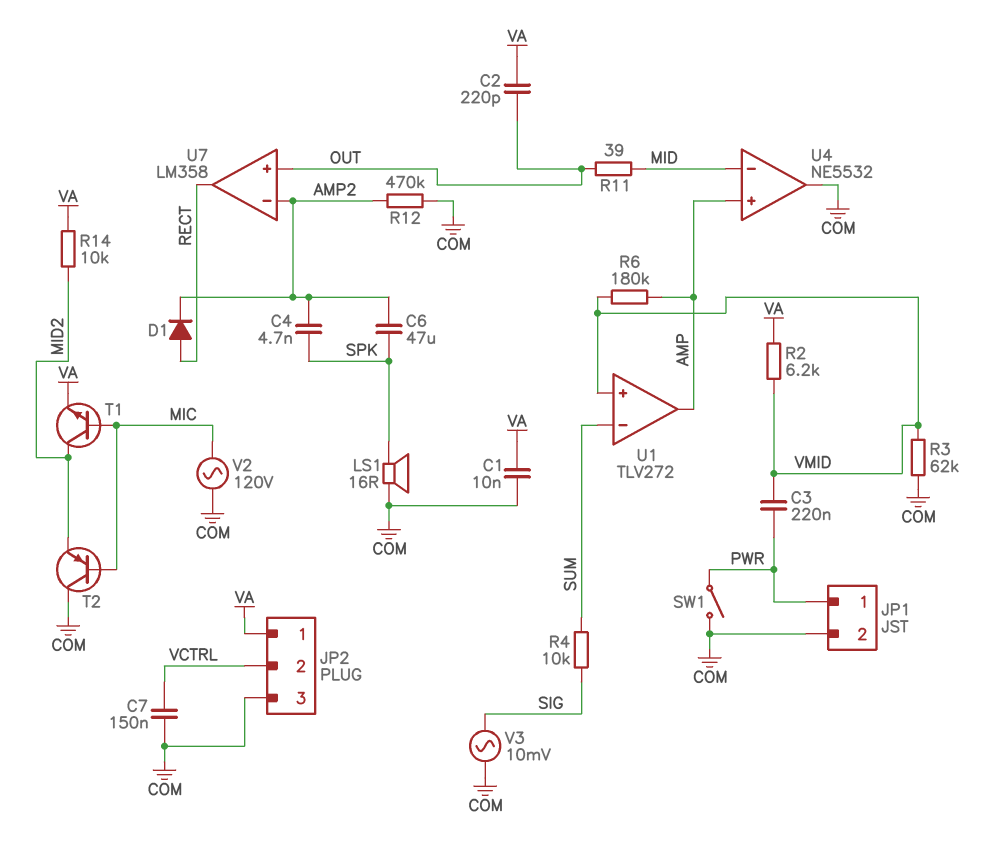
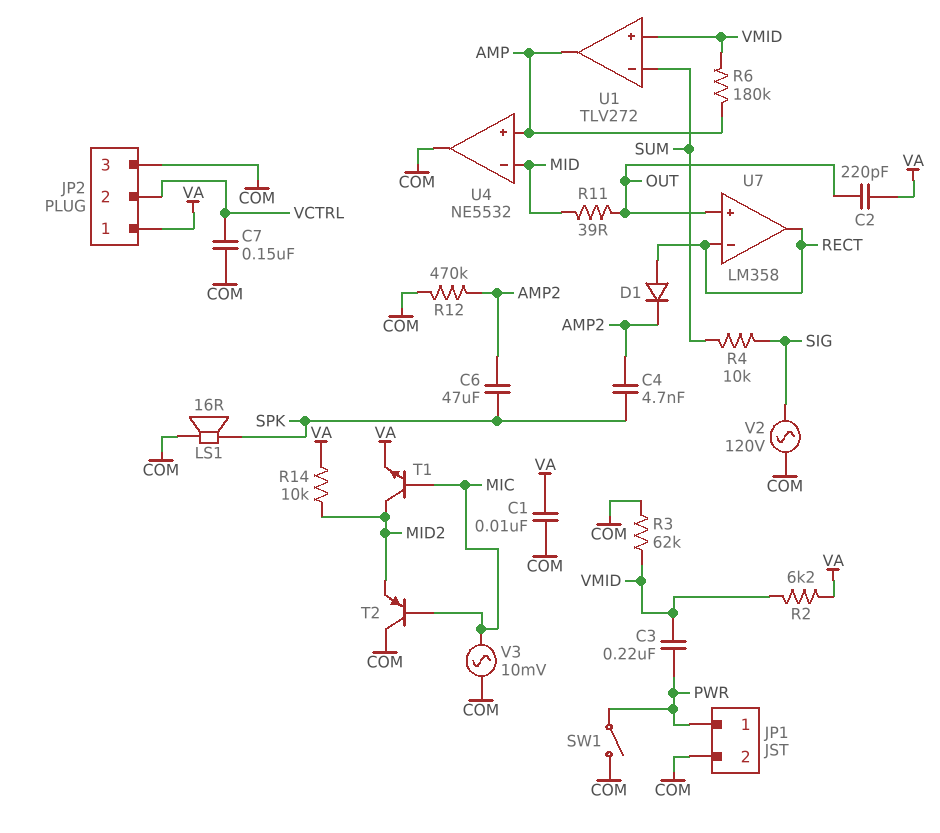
U7 pin in-: AMP2 -> RECT
V2: AC 120V (COM, MIC) -> AC 120V (COM, SIG)
V3: AC 10mV (COM, SIG) -> AC 10mV (COM, MIC)

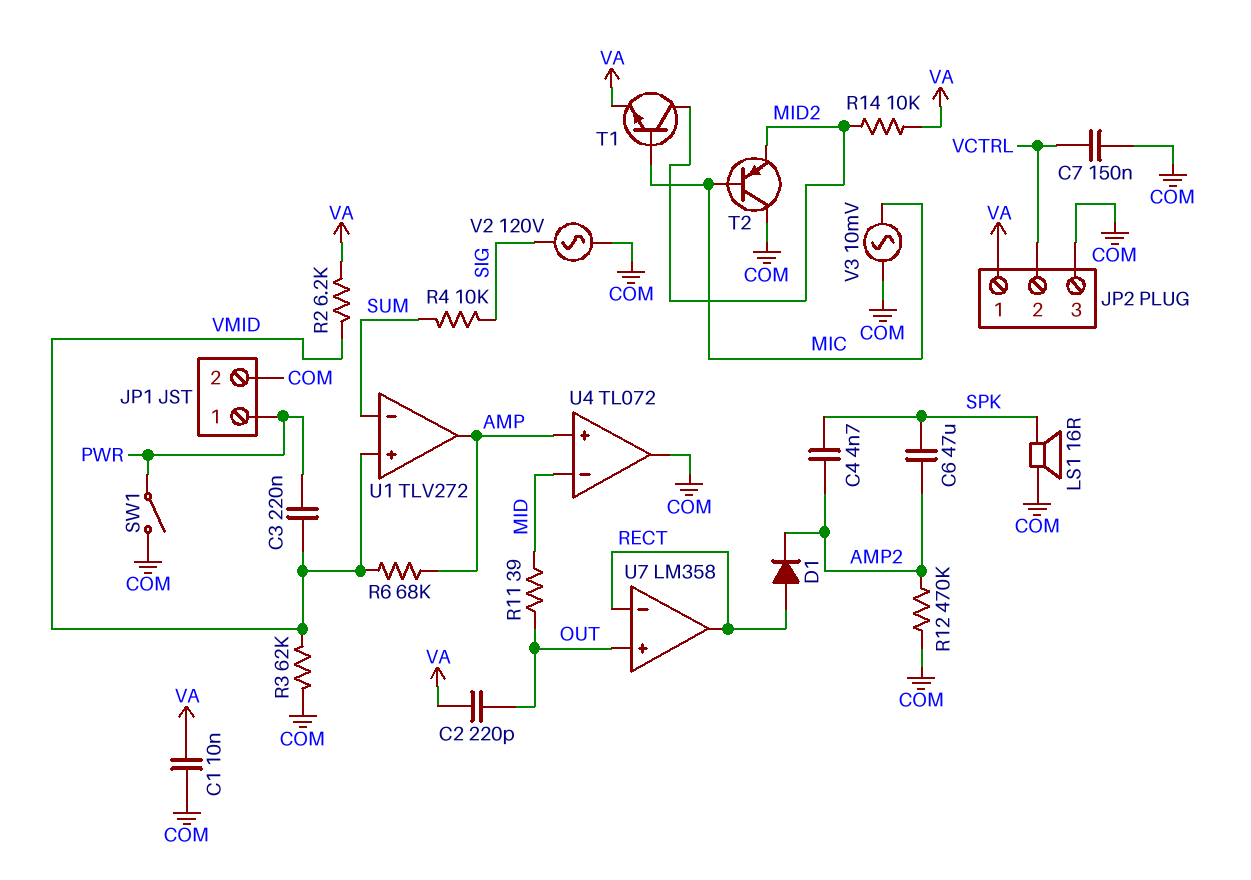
R6: 180k (AMP, VMID) -> 68k (AMP, VMID)
U4: NE5532 -> TL072

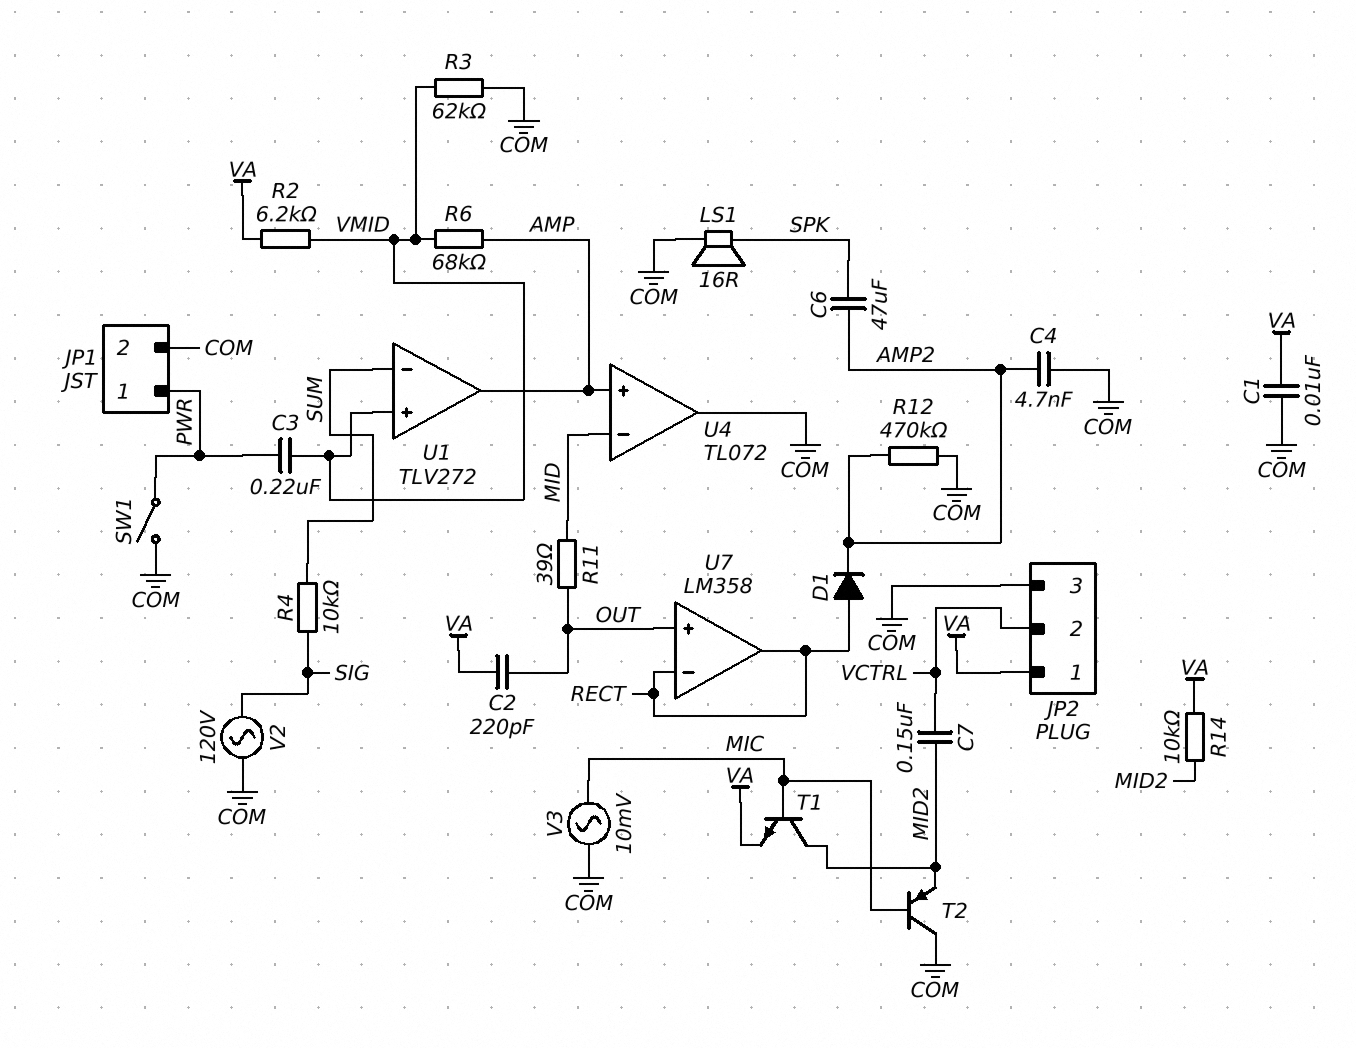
C4: 4.7nF (AMP2, SPK) -> 4.7nF (AMP2, COM)
C7: 150nF (COM, VCTRL) -> 150nF (MID2, VCTRL)

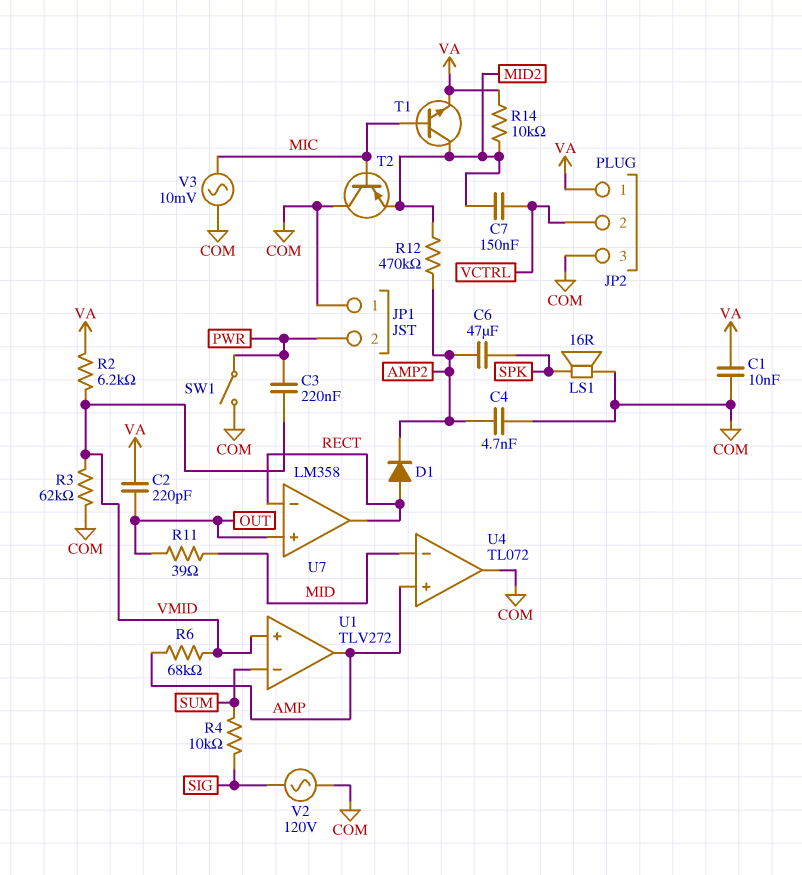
JP1 pin 1: PWR -> COM
JP1 pin 2: COM -> PWR
R12: 470k (AMP2, COM) -> 470k (AMP2, MID2)

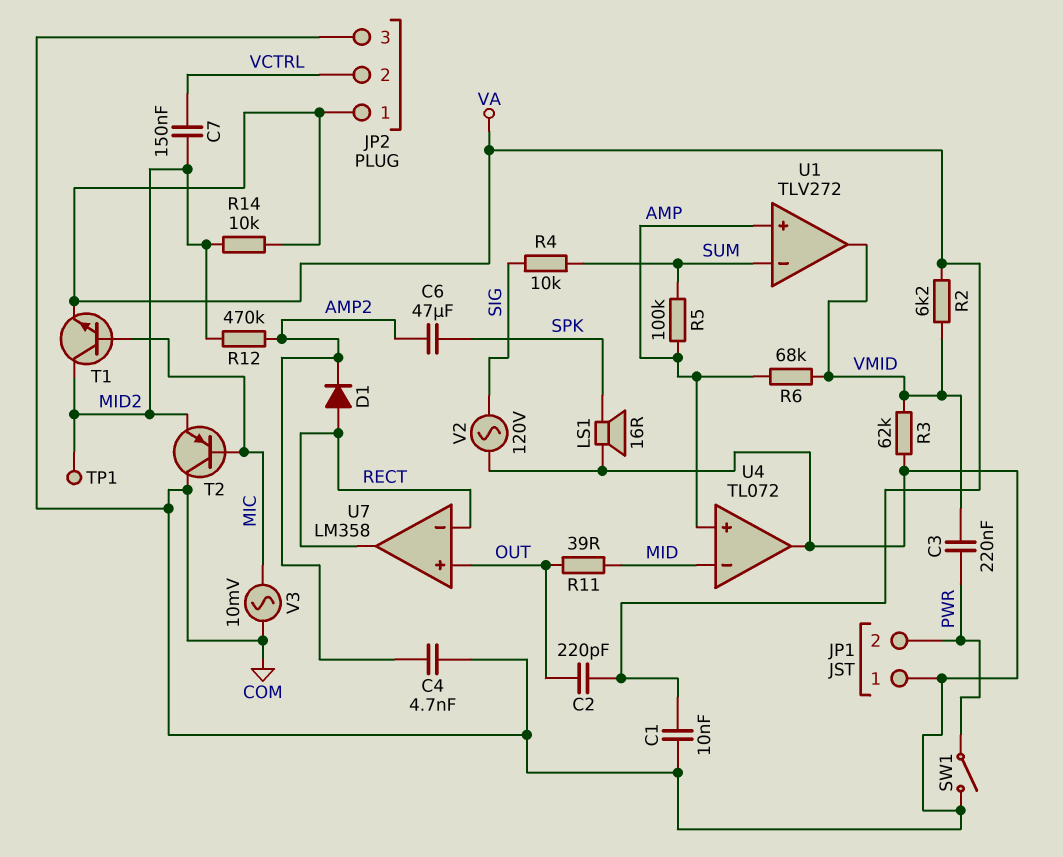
R5: none -> 100k (AMP, SUM)
TP1: none -> test point (MID2)
U1 pin in+: VMID -> AMP
U1 pin out: AMP -> VMID

